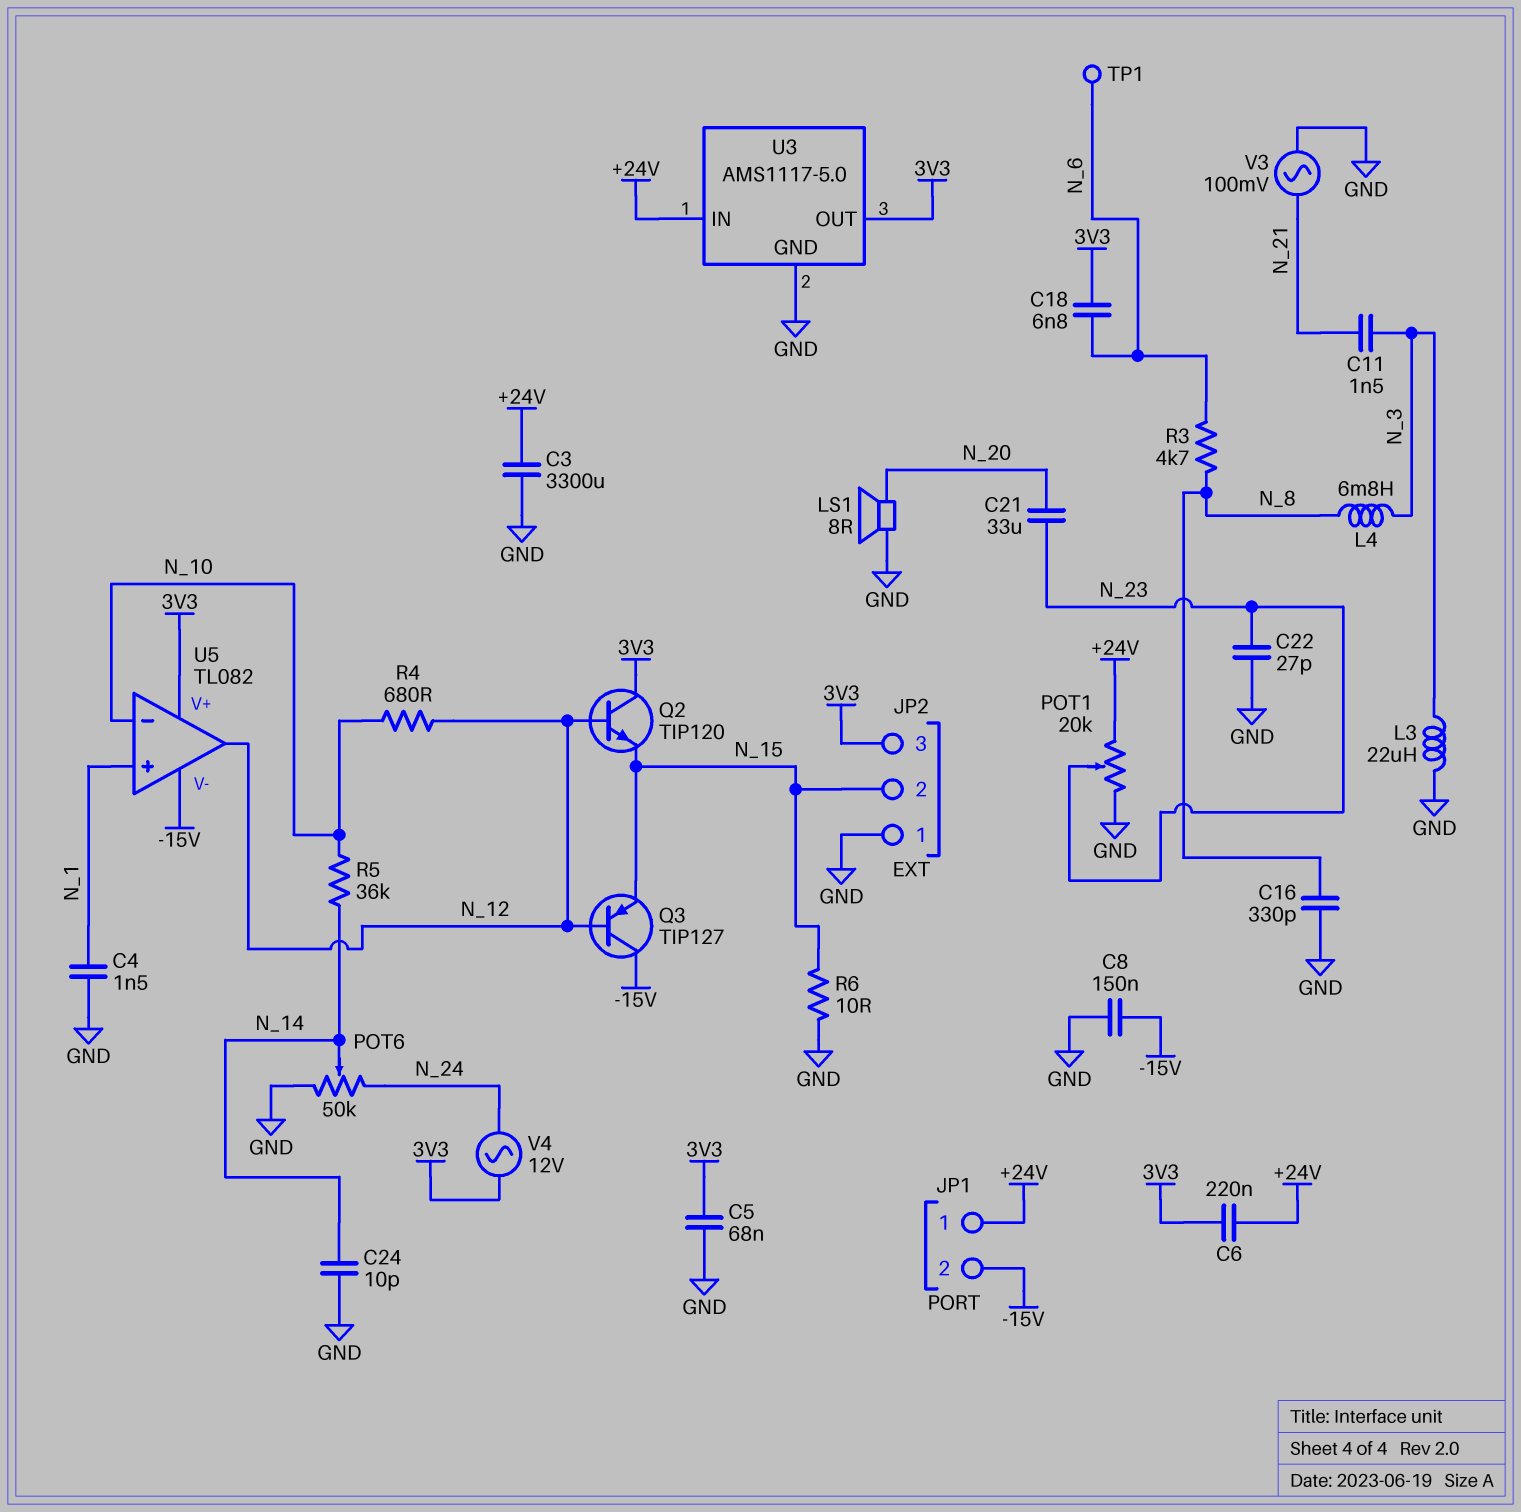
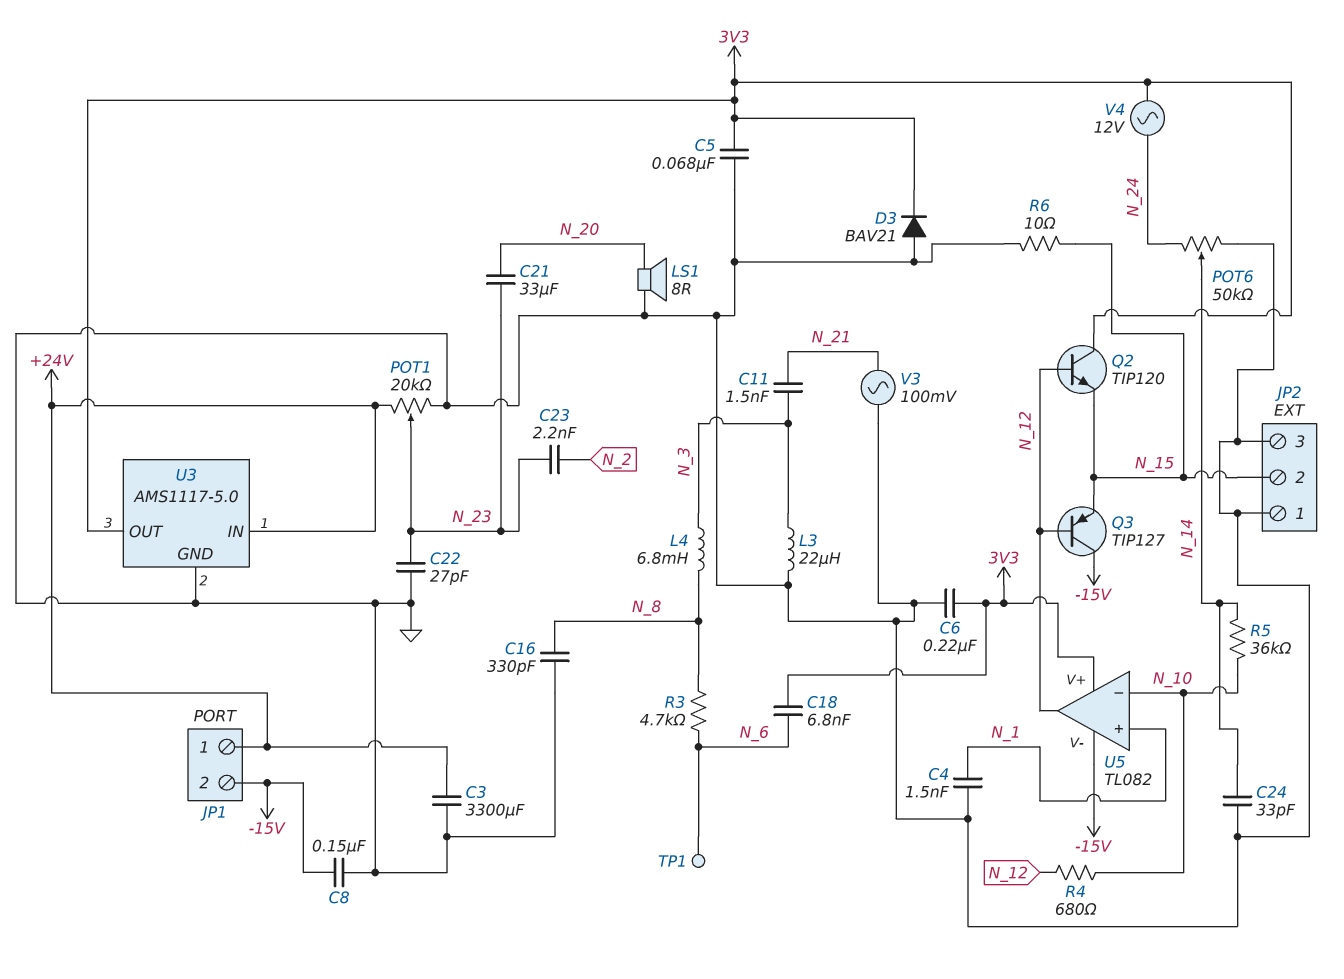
C6: 220nF (+24V, 3V3) -> 220nF (3V3, GND)
C23: none -> 2.2nF (N_2, N_23)
C24: 10pF (GND, N_14) -> 33pF (GND, N_14)
D3: none -> diode BAV21 (A GND, K 3V3)
JP2 pin 3: 3V3 -> GND

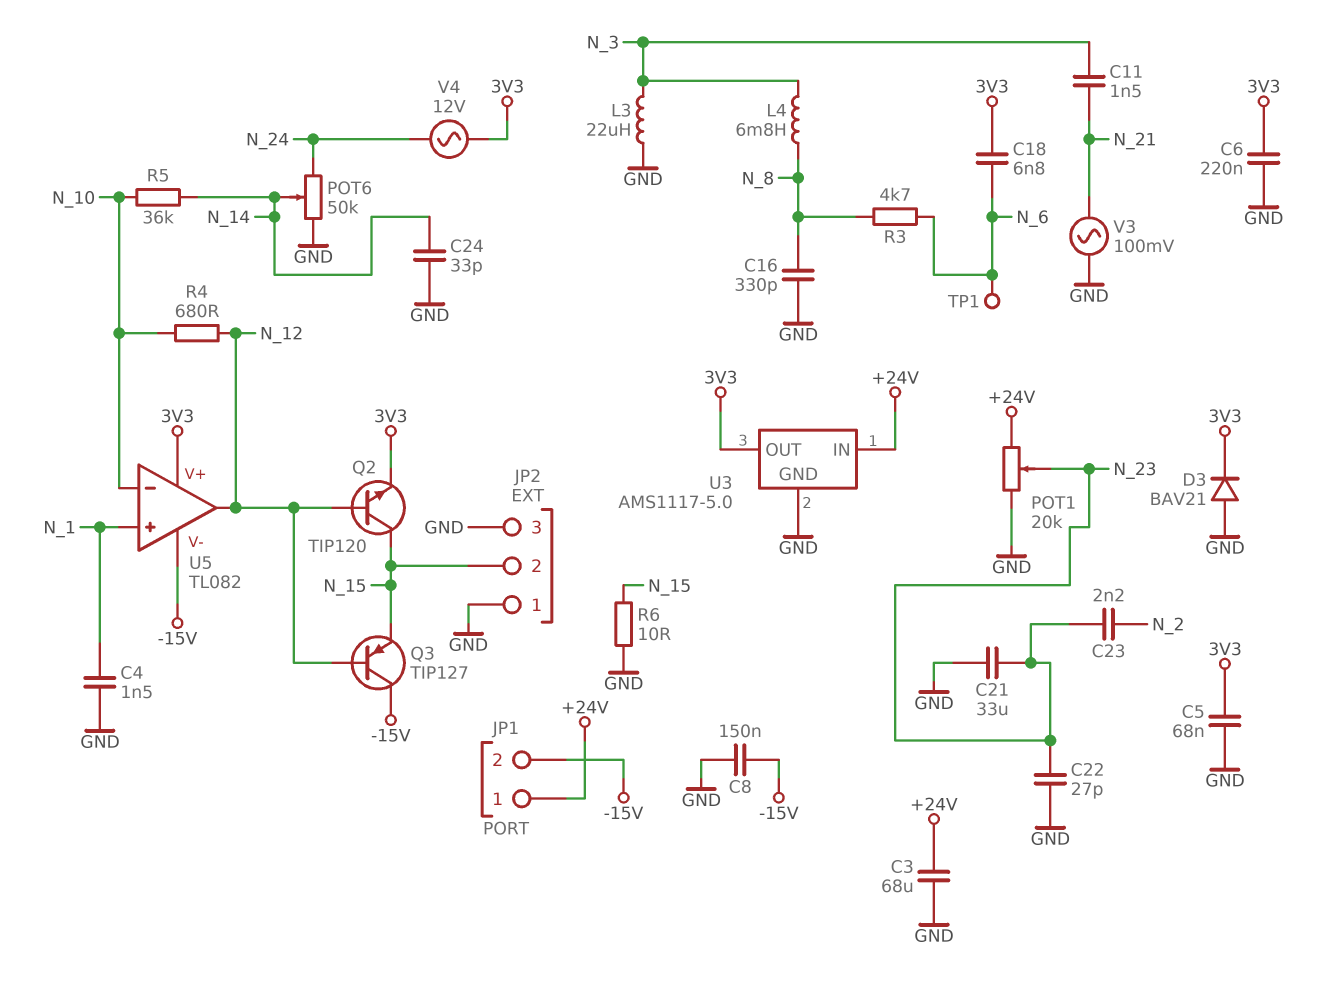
C3: 3300uF (+24V, GND) -> 68uF (+24V, GND)
C21: 33uF (N_20, N_23) -> 33uF (GND, N_23)
LS1: speaker 8R (GND, N_20) -> none
Q2: NPN TIP120 (B N_12, C 3V3, E N_15) -> NPN TIP120 (B N_12, C N_15, E 3V3)

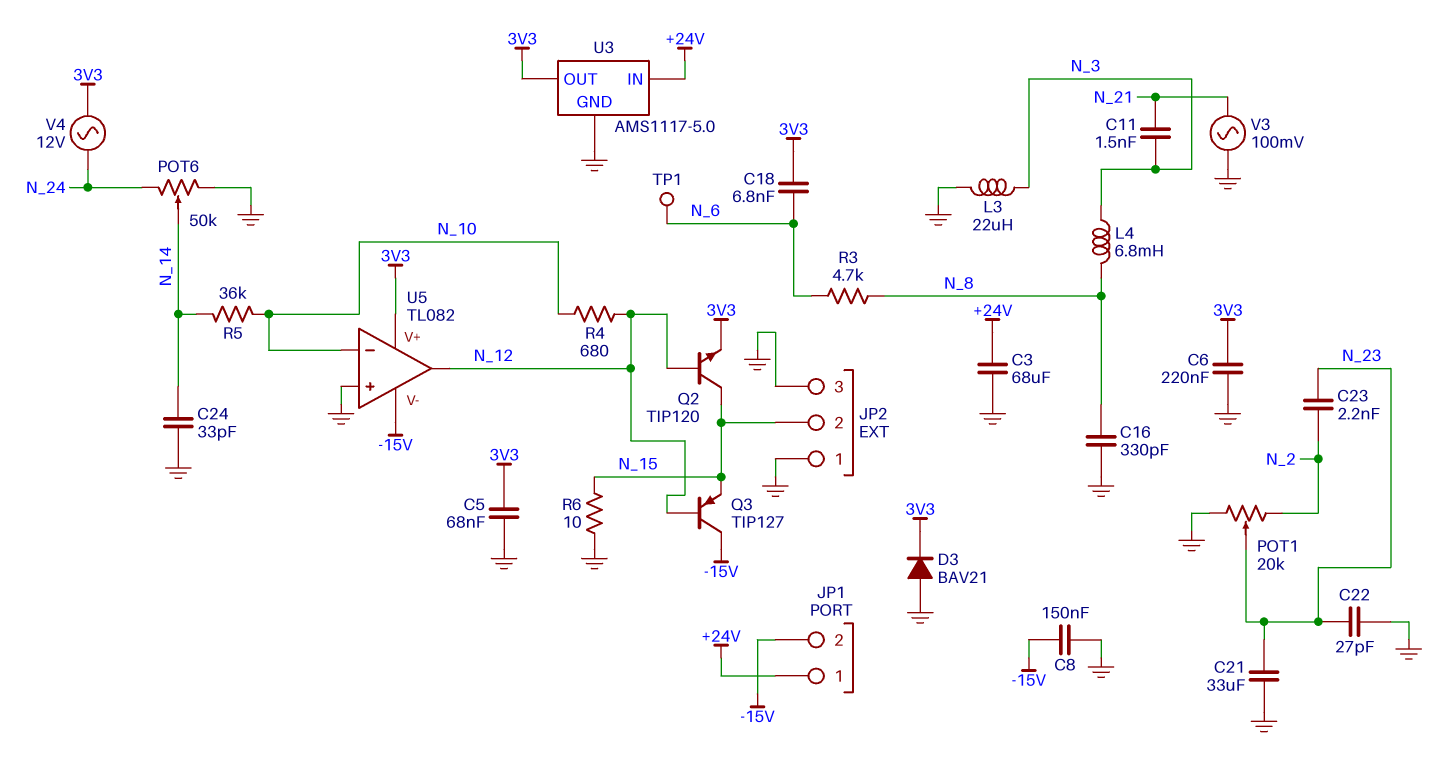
C4: 1.5nF (GND, N_1) -> none
POT1: 20k (+24V, GND, wiper N_23) -> 20k (GND, N_2, wiper N_23)
U5 pin in+: N_1 -> GND

